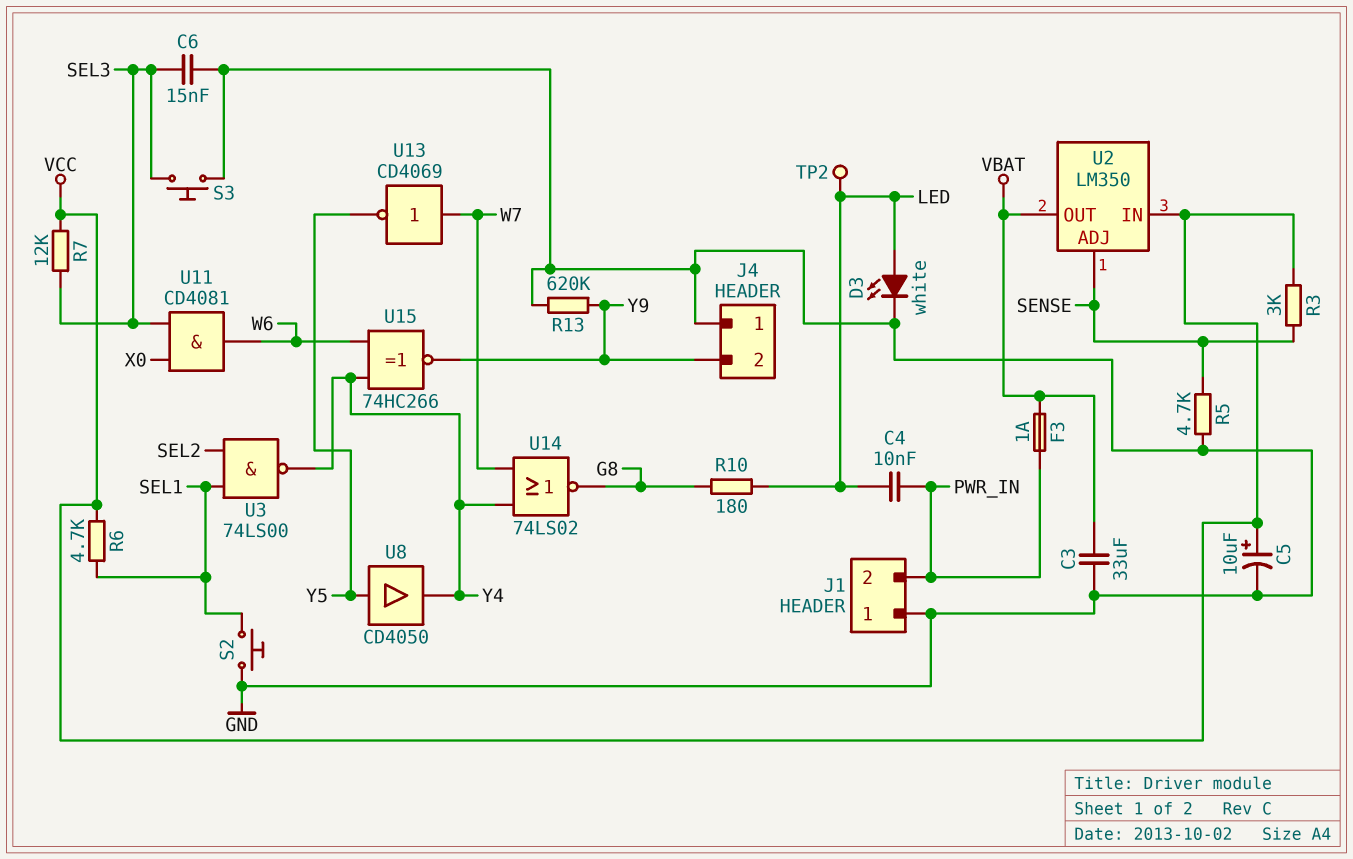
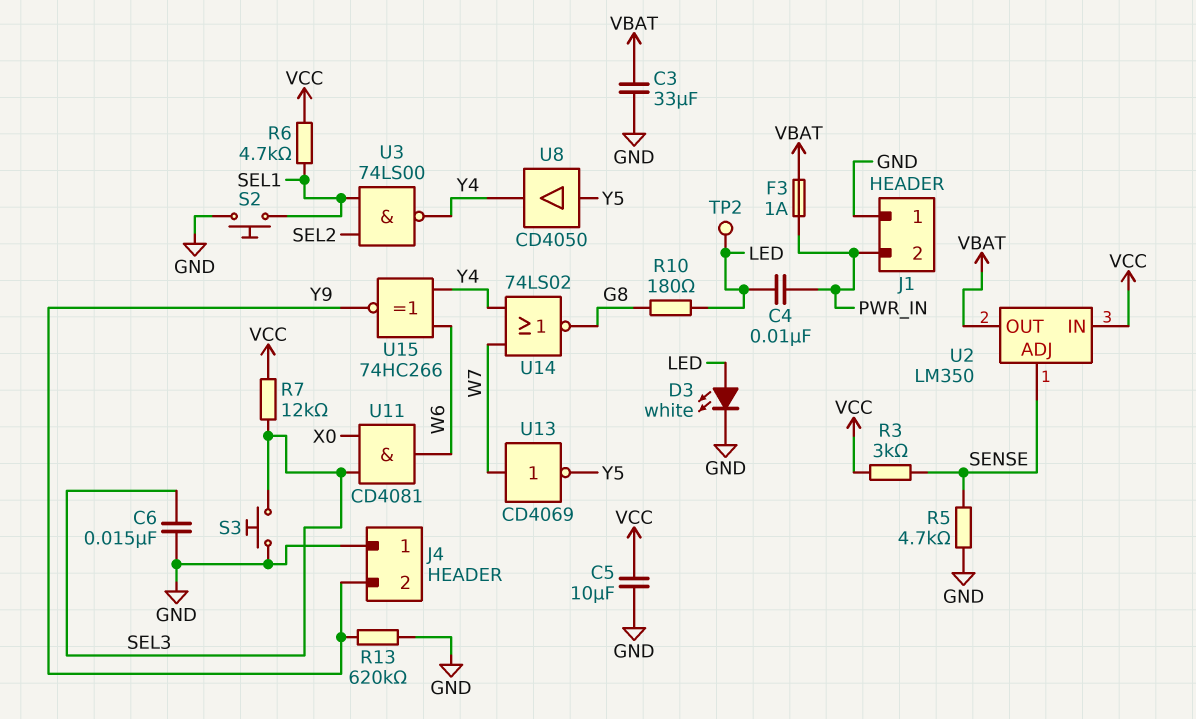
C5: 10uF (plus VCC, minus GND) -> 10uF (GND, VCC)

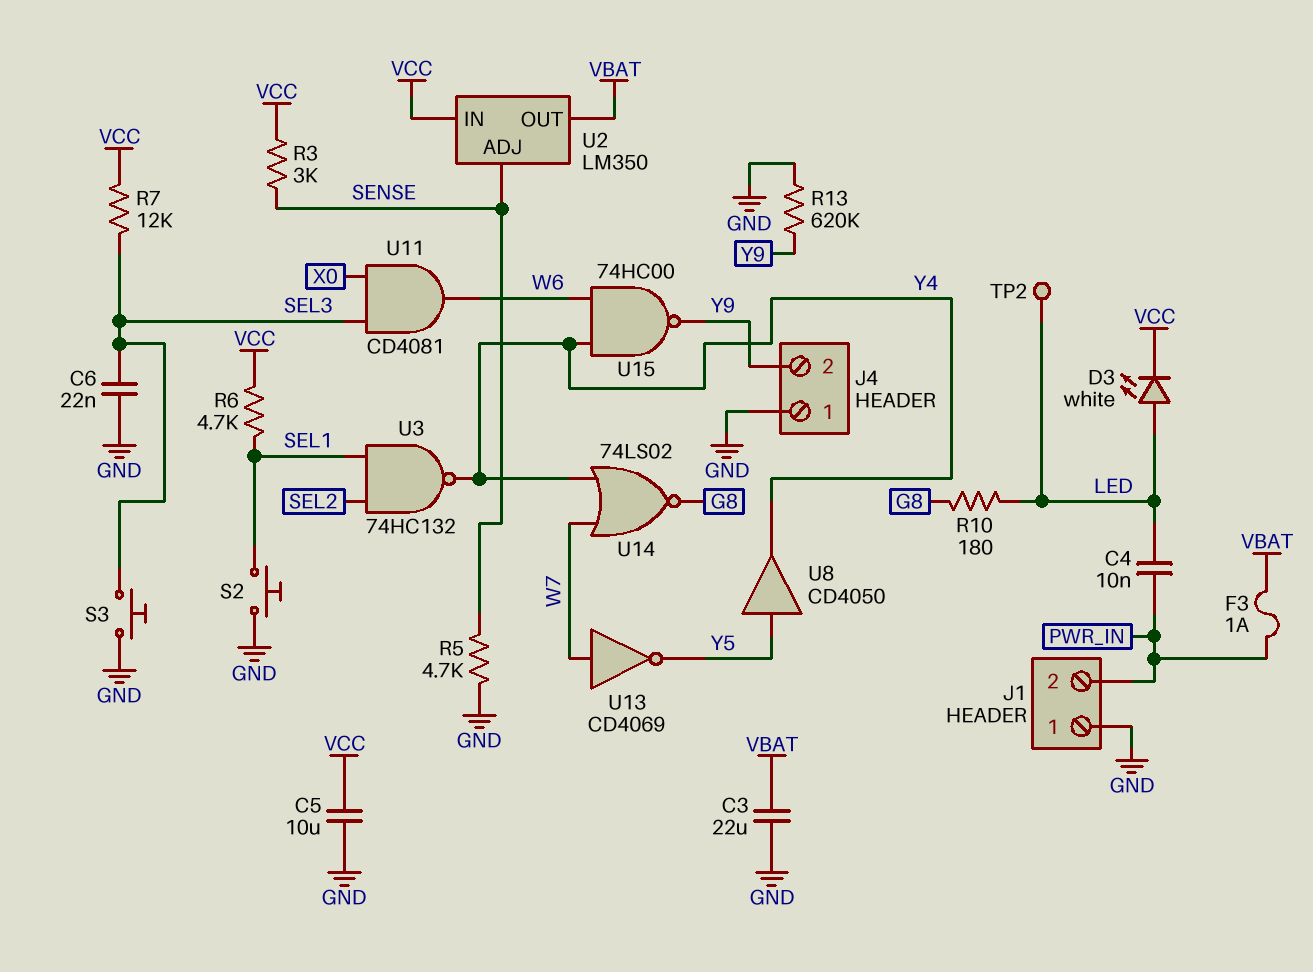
C3: 33uF (GND, VBAT) -> 22uF (GND, VBAT)
C6: 15nF (GND, SEL3) -> 22nF (GND, SEL3)
D3: LED white (A LED, K GND) -> LED white (A LED, K VCC)
U3: NAND 74LS00 (in SEL1, in SEL2, out Y4) -> NAND 74HC132 (in SEL1, in SEL2, out Y4)
U15: XNOR 74HC266 (in W6, in Y4, out Y9) -> NAND 74HC00 (in W6, in Y4, out Y9)

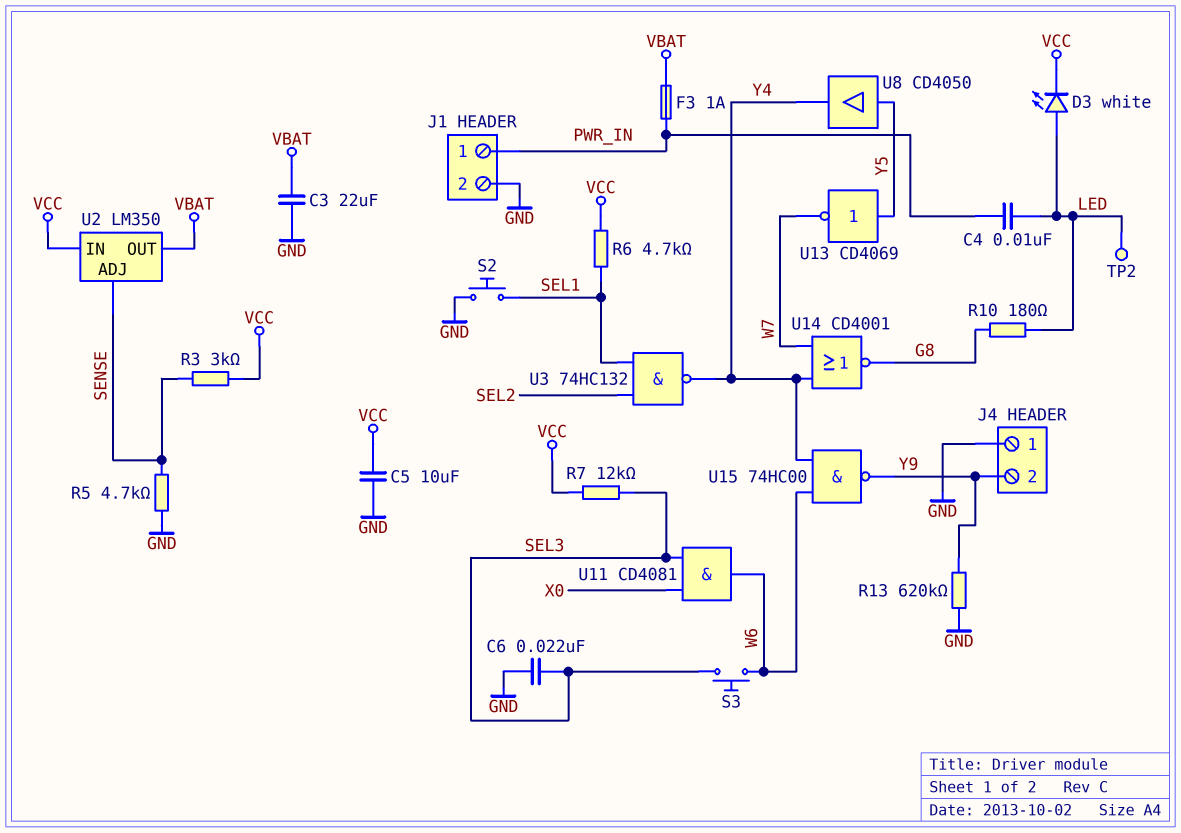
J1 pin 1: GND -> PWR_IN
J1 pin 2: PWR_IN -> GND
S3: button (GND, SEL3) -> button (SEL3, W6)
U13: NOT CD4069 (in W7, out Y5) -> NOT CD4069 (in Y5, out W7)
U14: NOR 74LS02 (in W7, in Y4, out G8) -> NOR CD4001 (in W7, in Y4, out G8)

